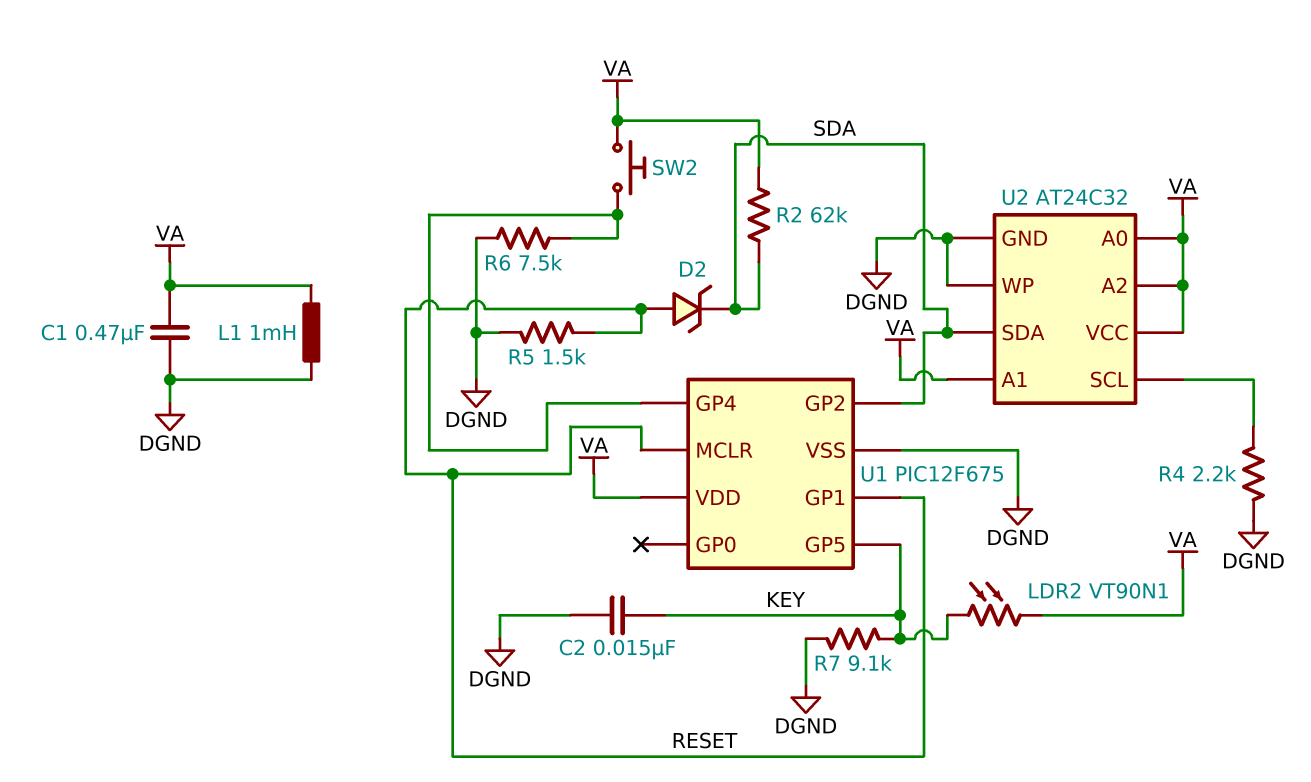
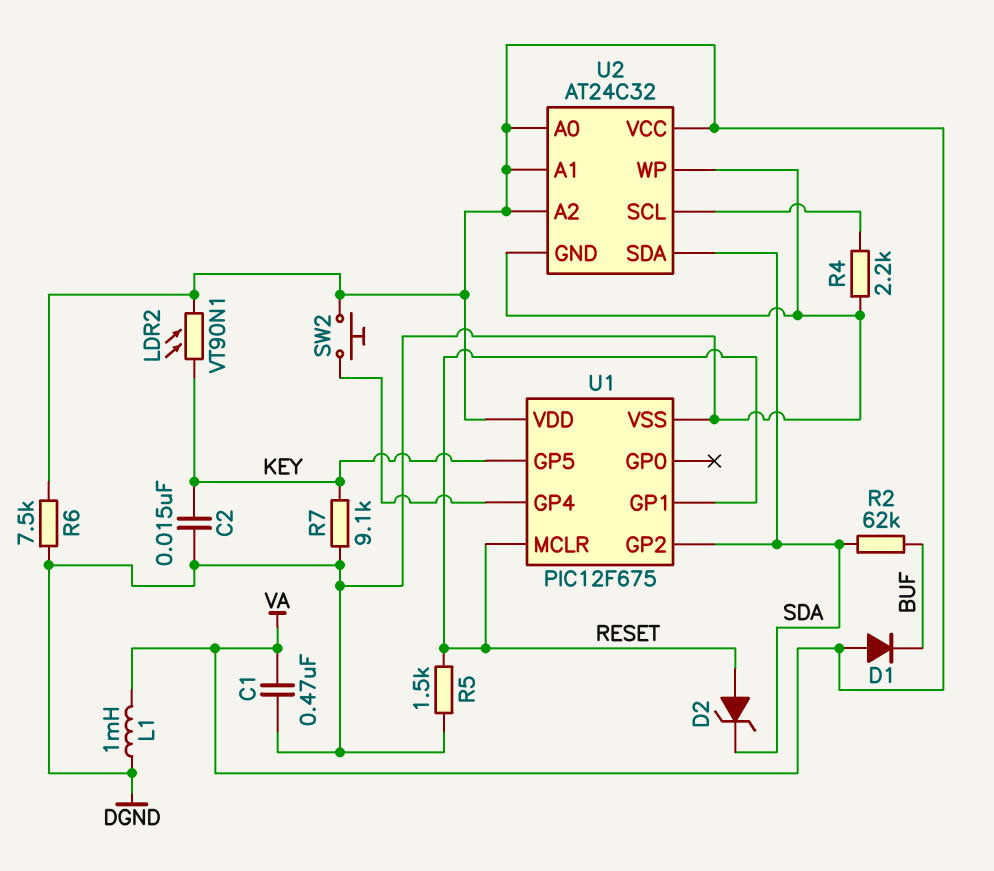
D1: none -> diode (A VA, K BUF)
R2: 62k (SDA, VA) -> 62k (BUF, SDA)
R6: 7.5k (DGND, U1/GP4) -> 7.5k (DGND, VA)

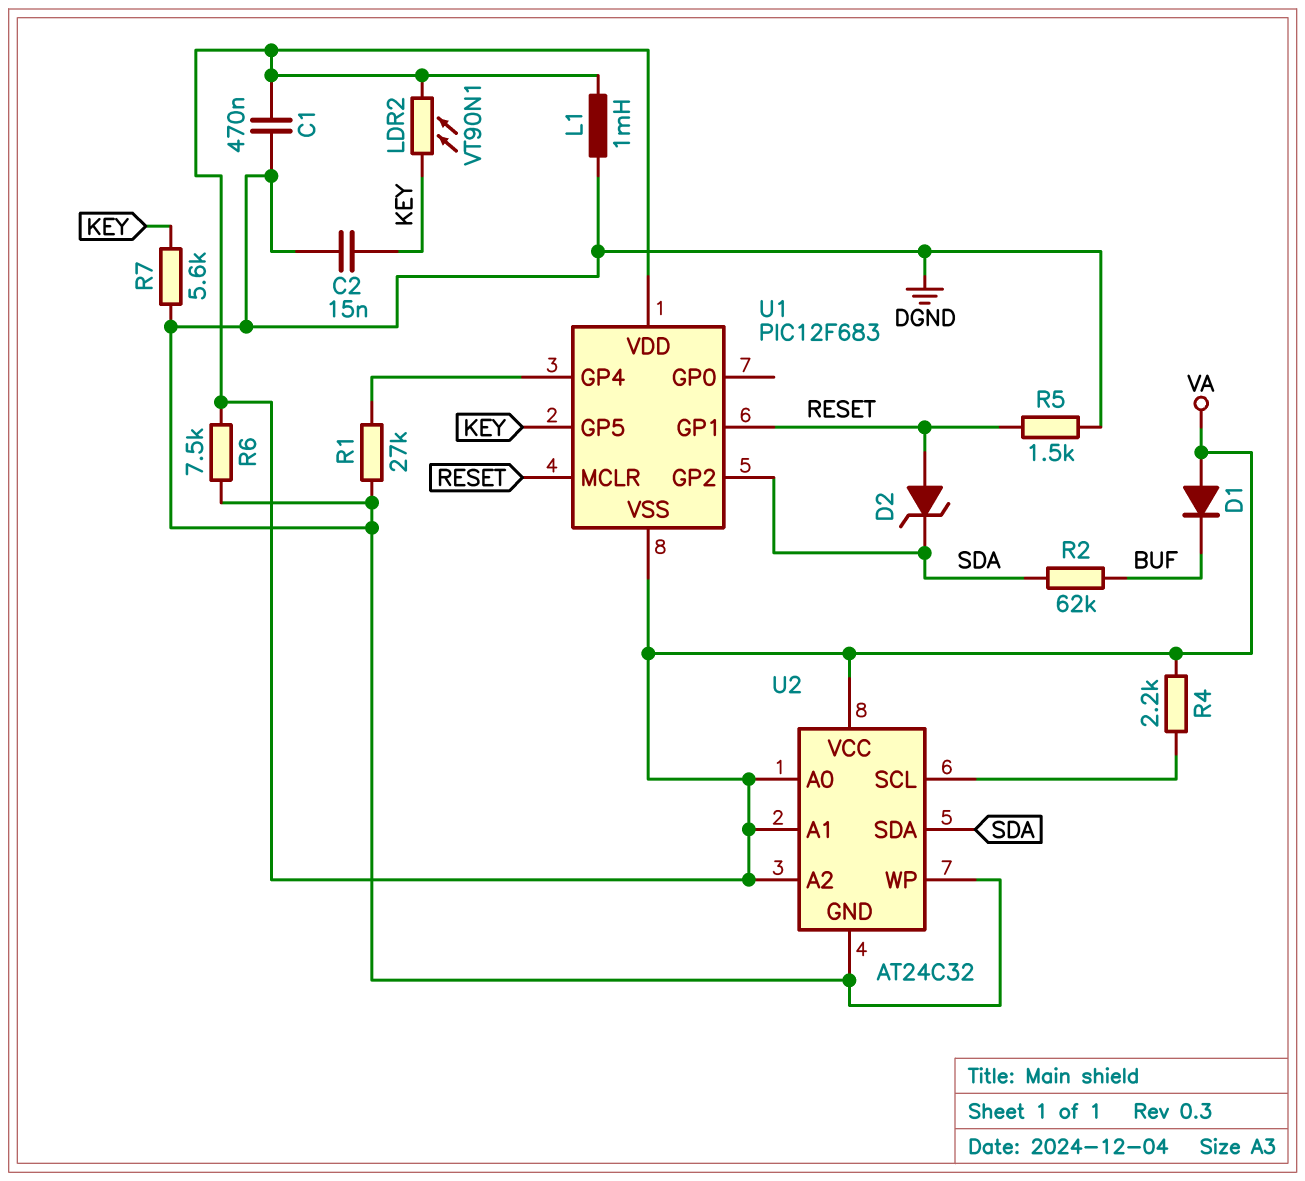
R1: none -> 27k (DGND, U1/GP4)
R4: 2.2k (DGND, U2/SCL) -> 2.2k (U2/SCL, VA)
R7: 9.1k (DGND, KEY) -> 5.6k (DGND, KEY)
SW2: button (U1/GP4, VA) -> none
U1: PIC12F675 -> PIC12F683
U1 pin VSS: DGND -> VA

